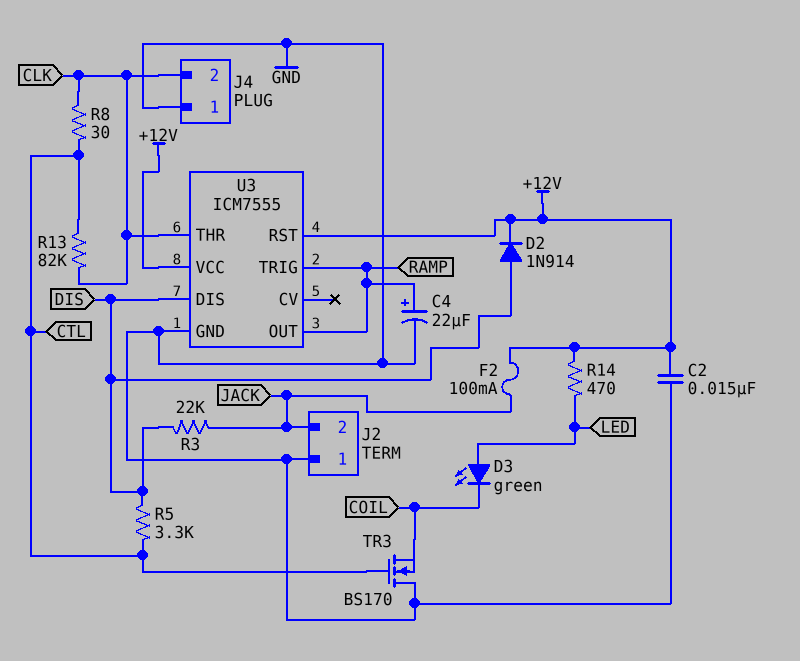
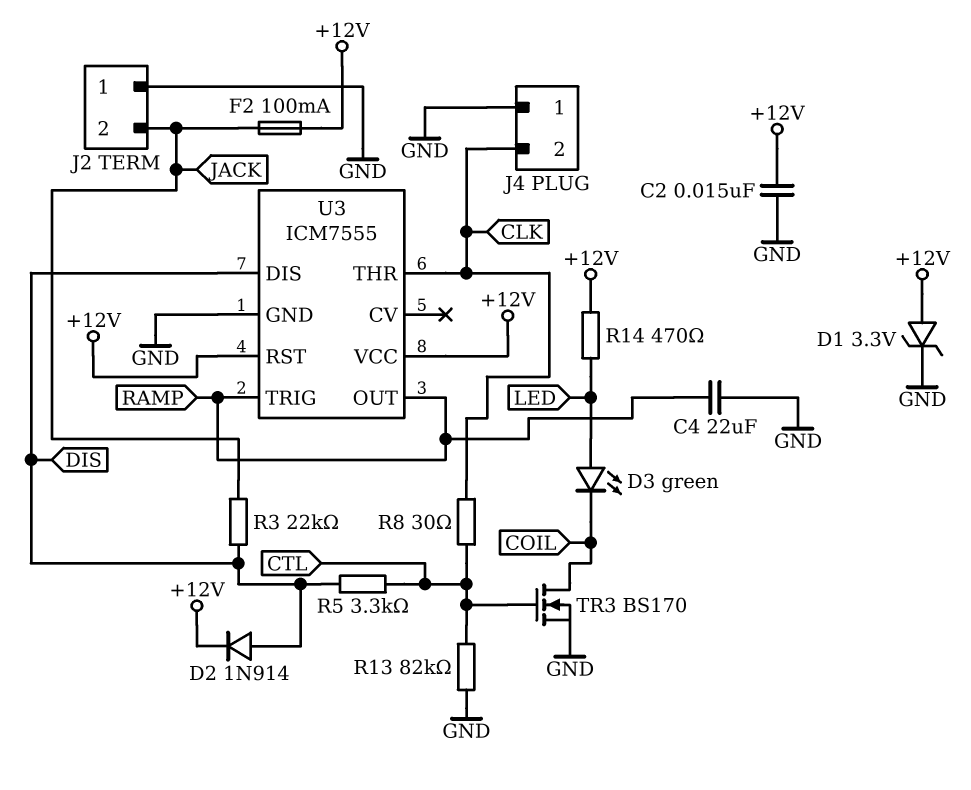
C4: 22uF (plus RAMP, minus GND) -> 22uF (GND, RAMP)
D1: none -> zener 3.3V (A +12V, K GND)
R13: 82k (CLK, CTL) -> 82k (CTL, GND)
TR3: NMOS BS170 (G CTL, D GND, S COIL) -> NMOS BS170 (G CTL, D COIL, S GND)

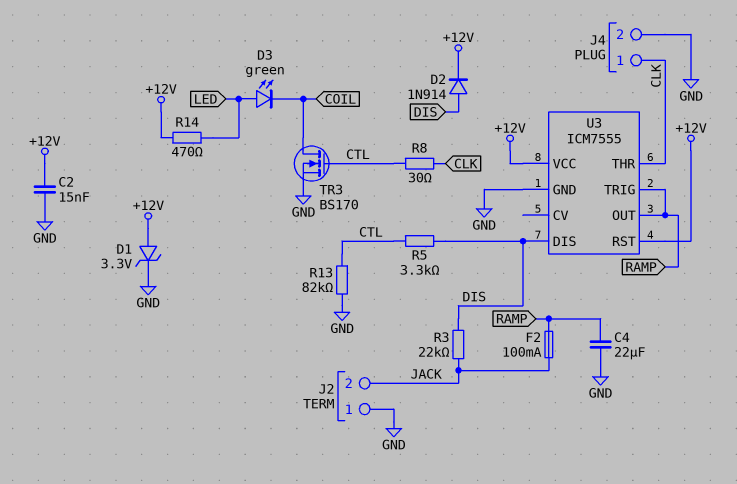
F2: 100mA (+12V, JACK) -> 100mA (JACK, RAMP)
J4 pin 1: GND -> CLK
J4 pin 2: CLK -> GND

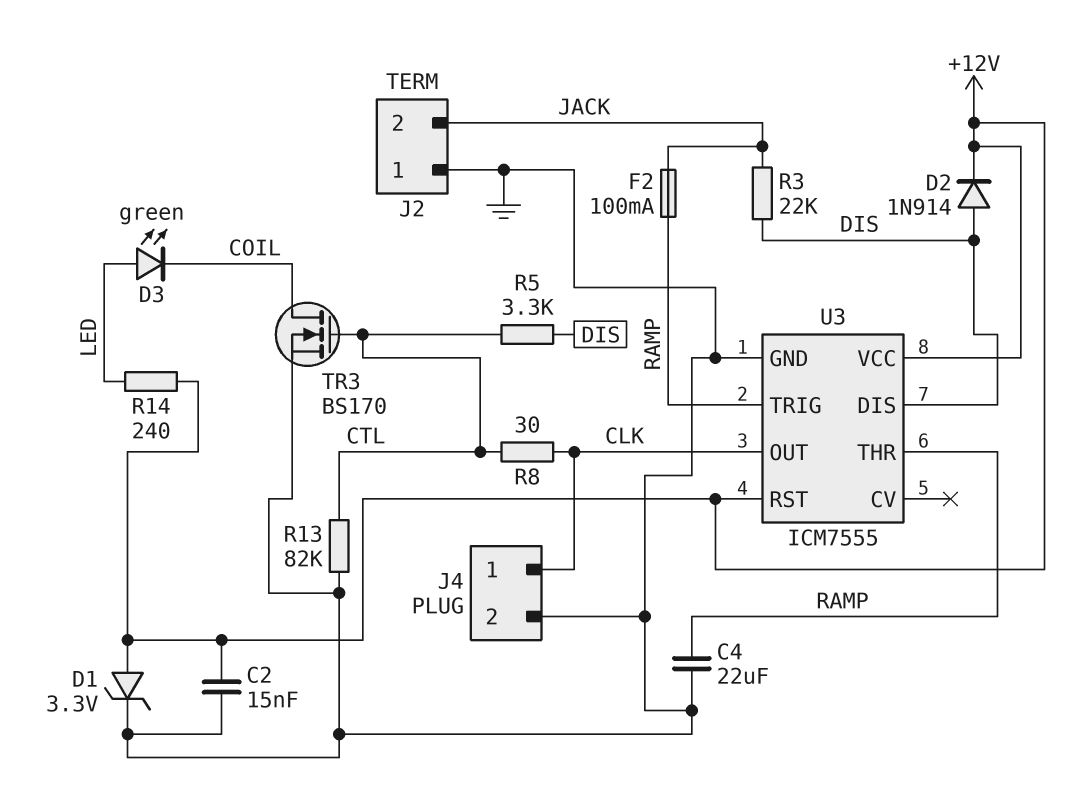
R14: 470 (+12V, LED) -> 240 (+12V, LED)
U3 pin OUT: RAMP -> CLK
U3 pin THR: CLK -> RAMP

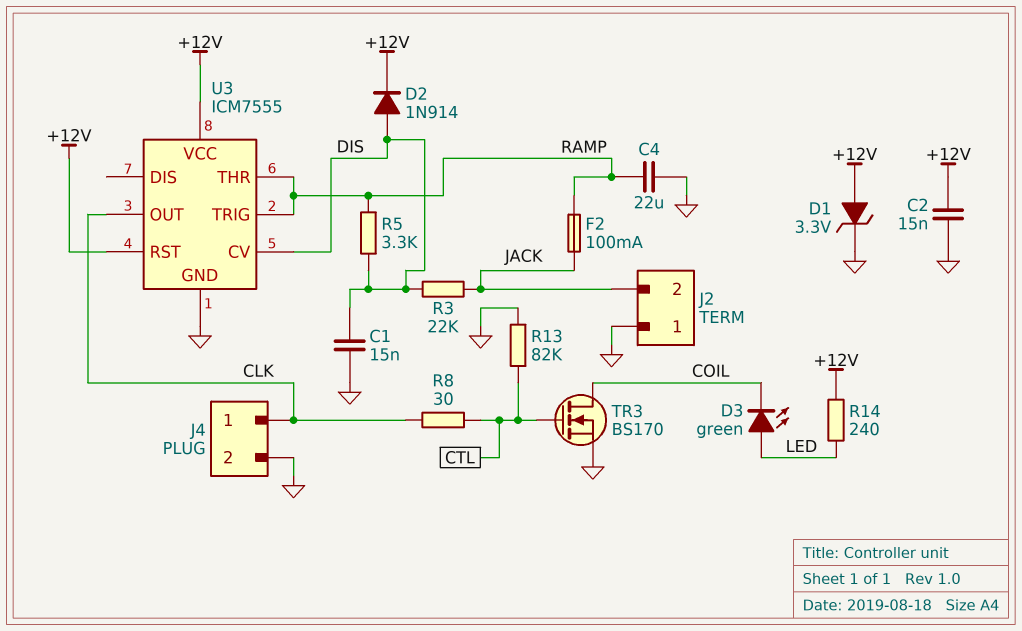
C1: none -> 15nF (DIS, GND)
R5: 3.3k (CTL, DIS) -> 3.3k (DIS, RAMP)
U3 pin CV: none -> DIS
U3 pin DIS: DIS -> none

